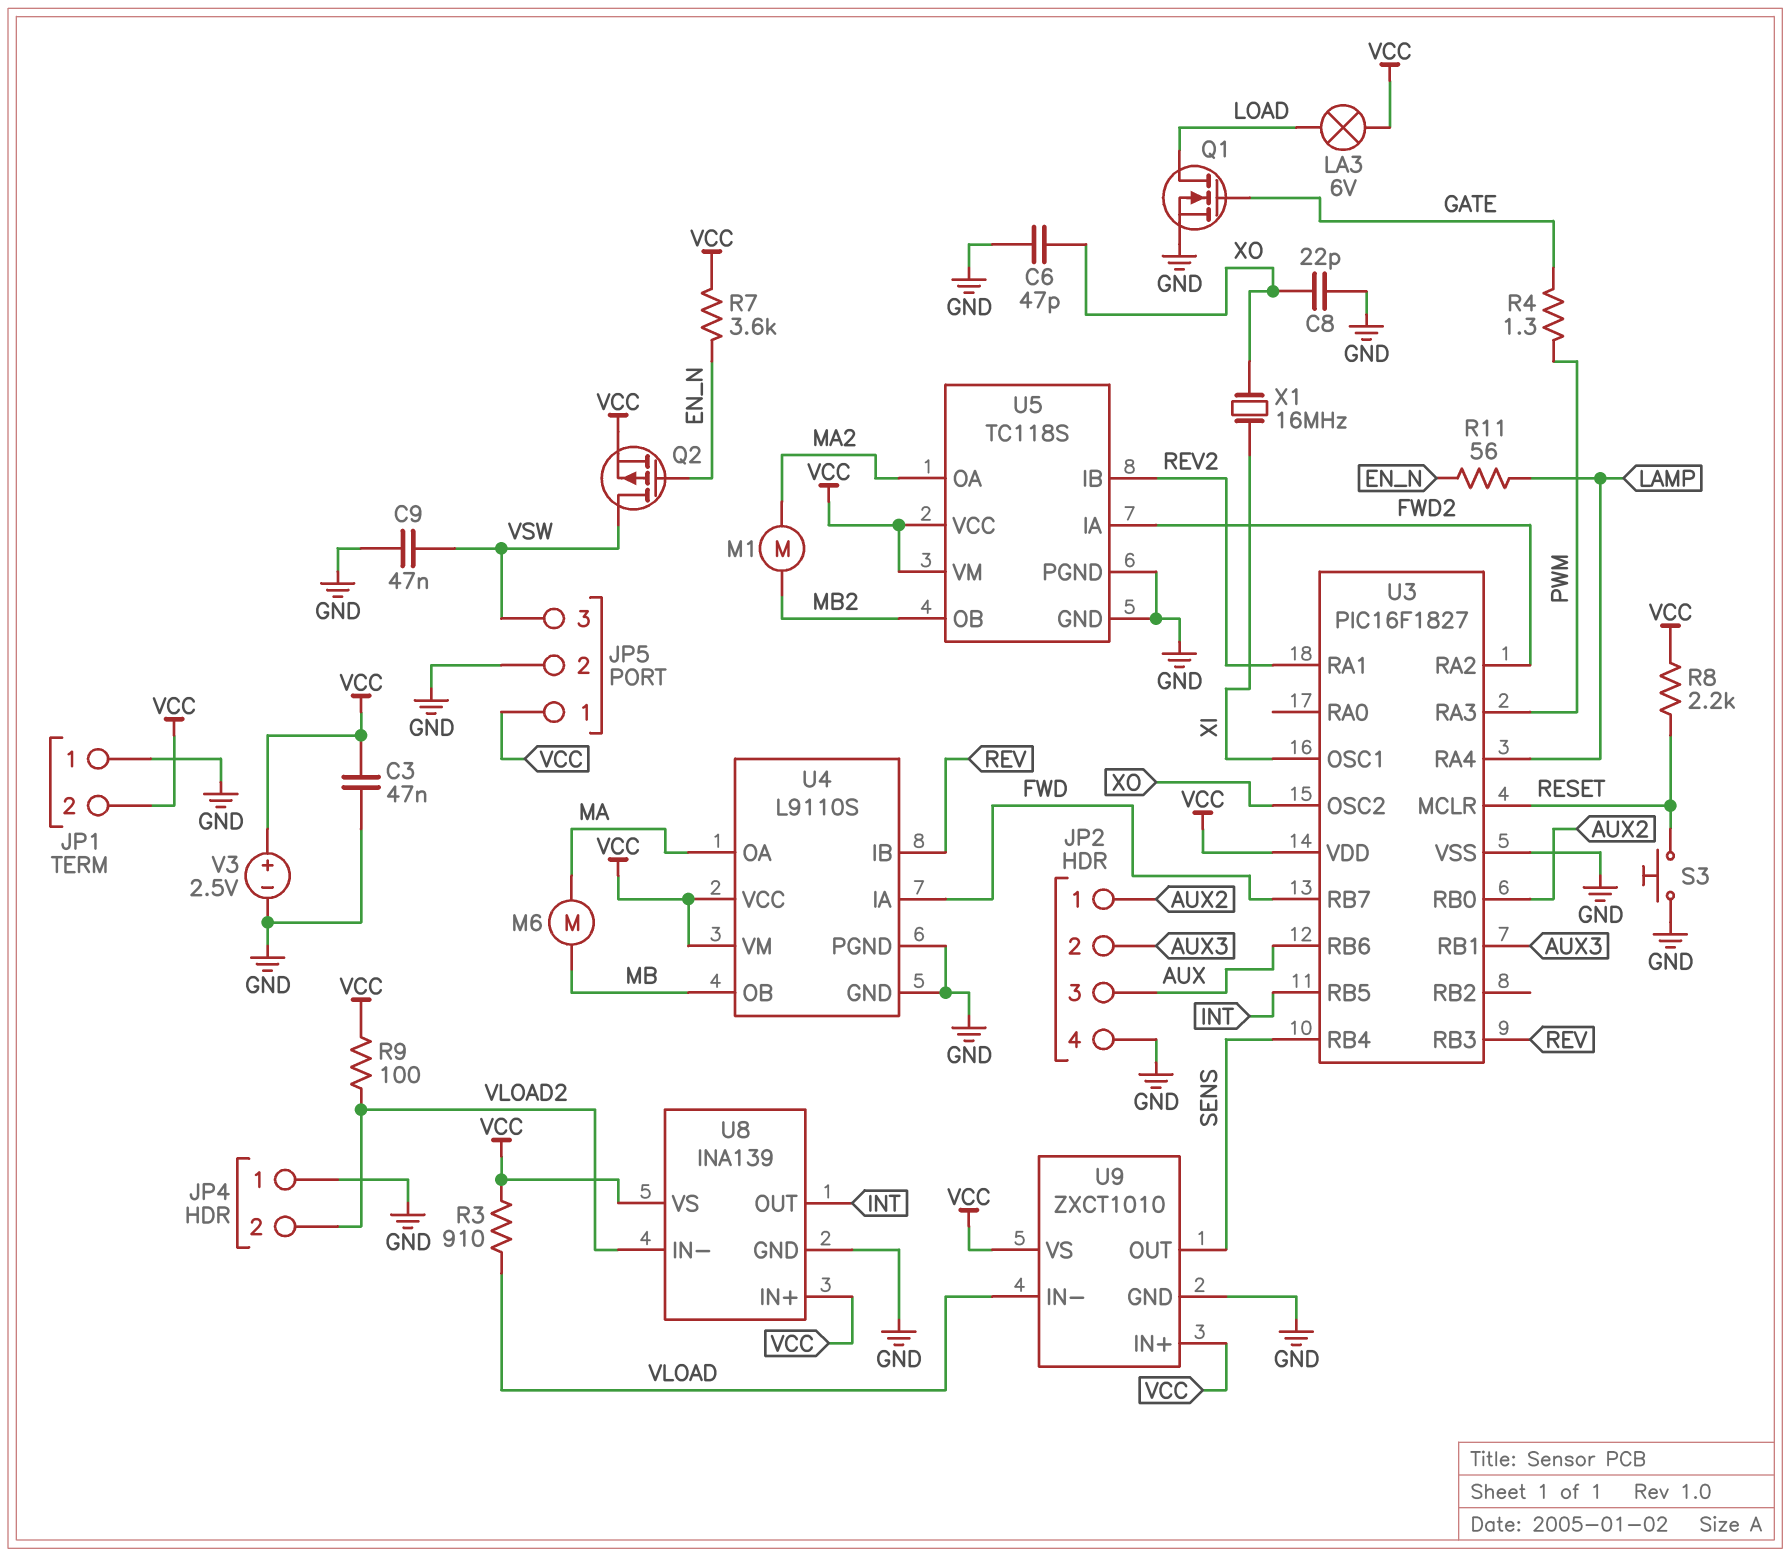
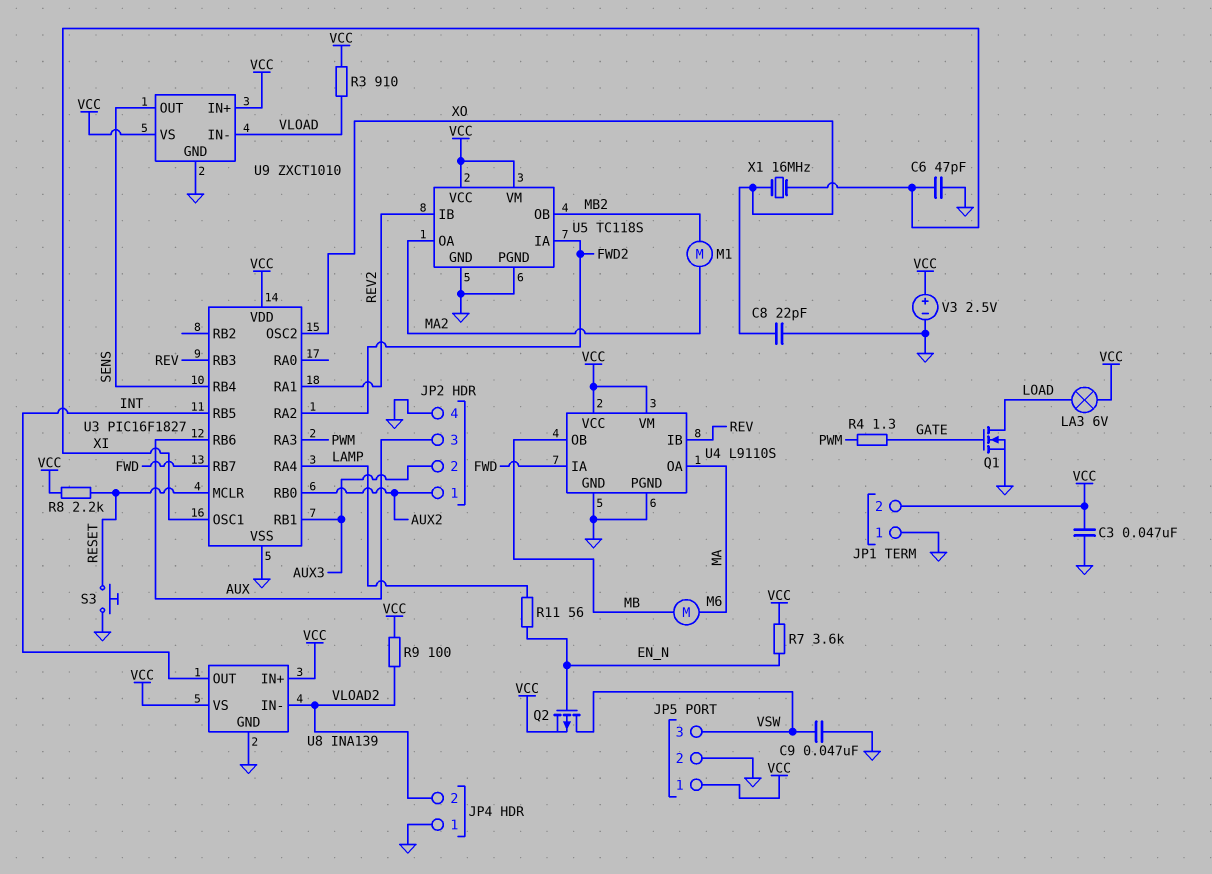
C6: 47pF (GND, XO) -> 47pF (GND, XI)

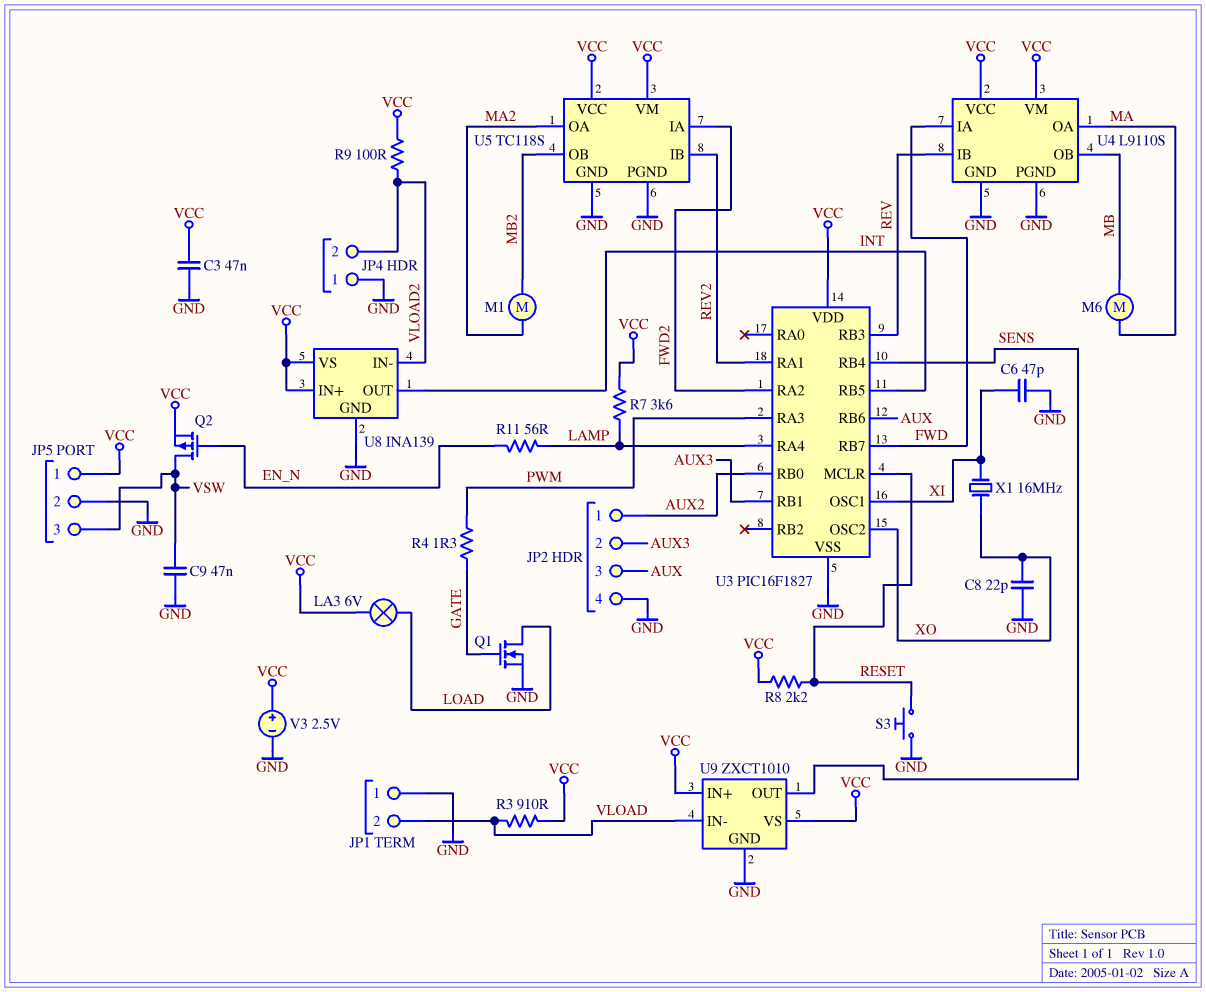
JP1 pin 2: VCC -> VLOAD
R7: 3.6k (EN_N, VCC) -> 3.6k (LAMP, VCC)

